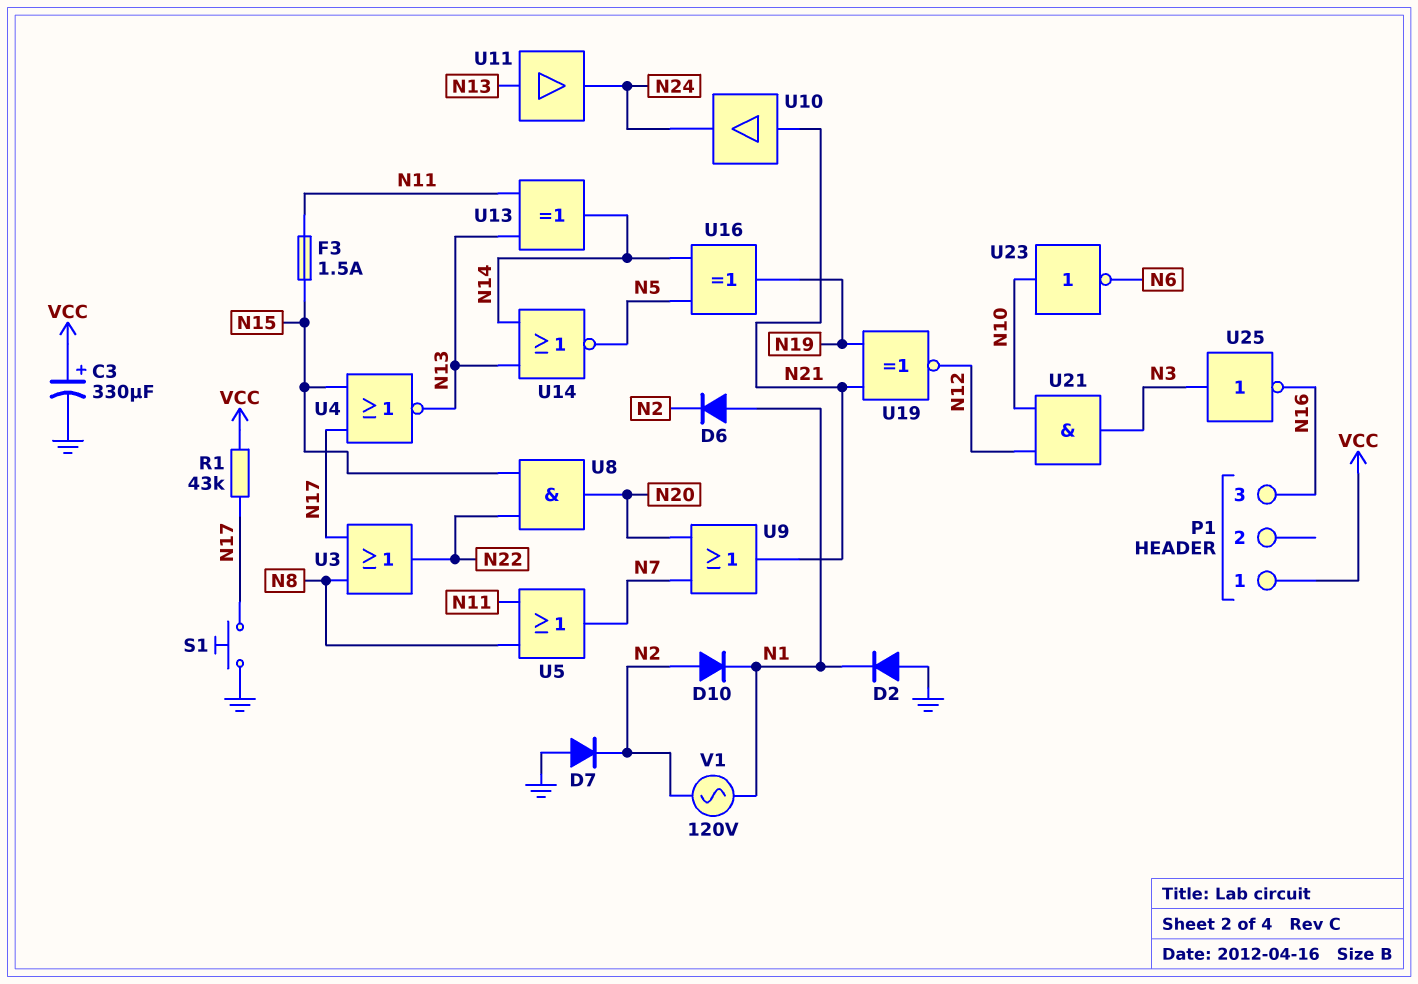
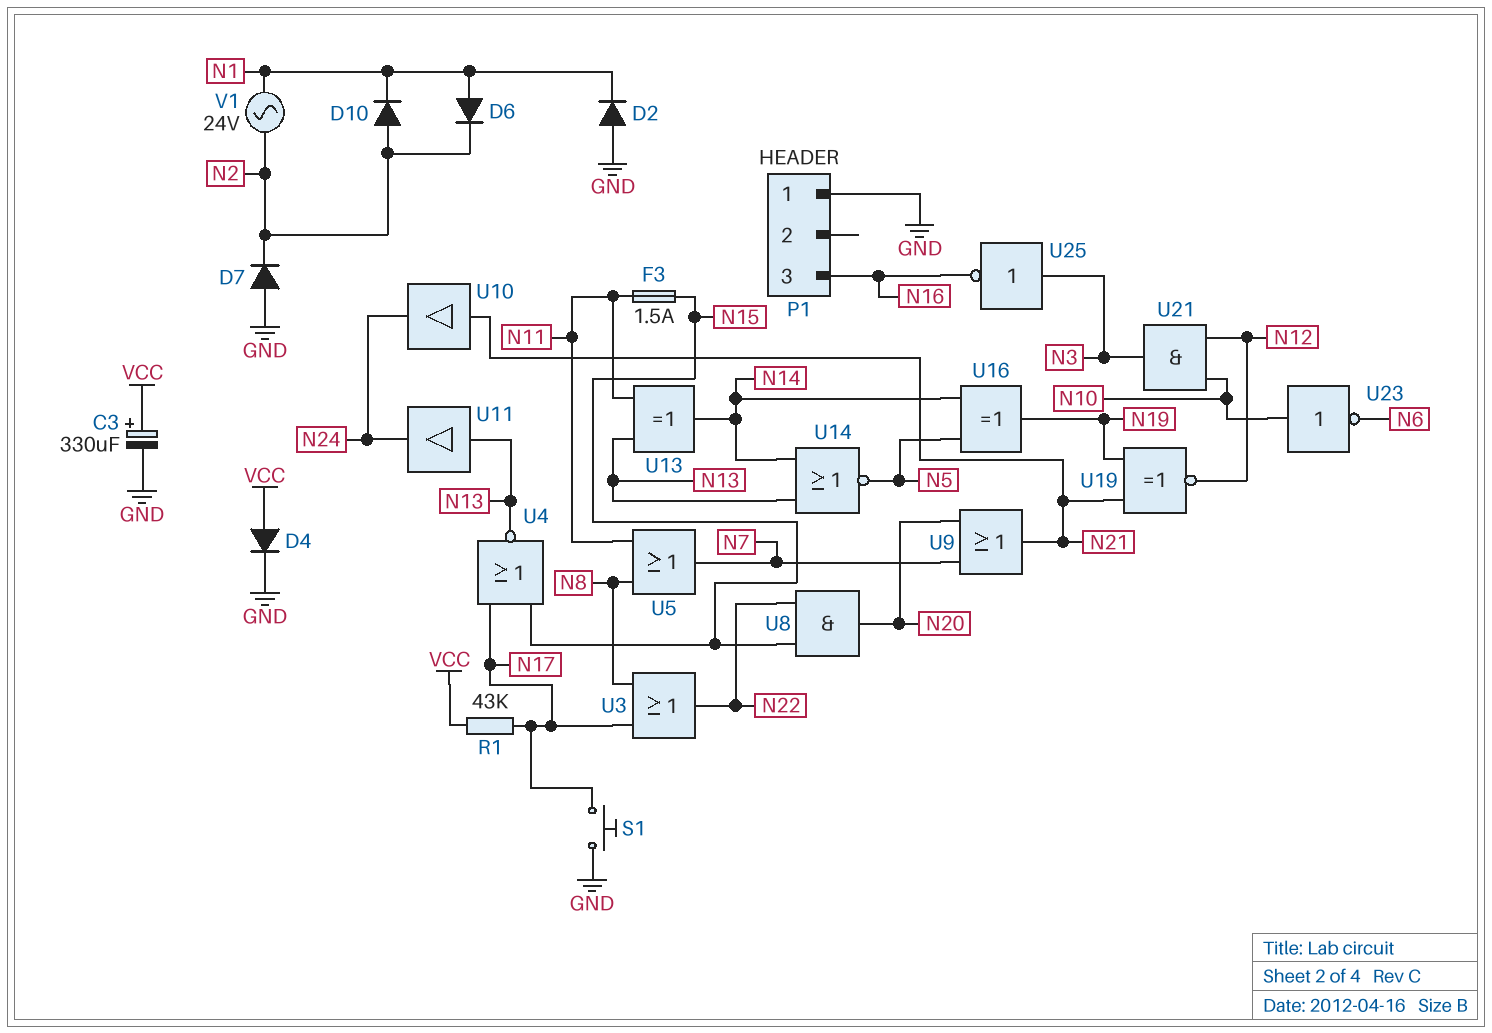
D4: none -> diode (A VCC, K GND)
P1 pin 1: VCC -> GND
V1: AC 120V (N1, N2) -> AC 24V (N1, N2)

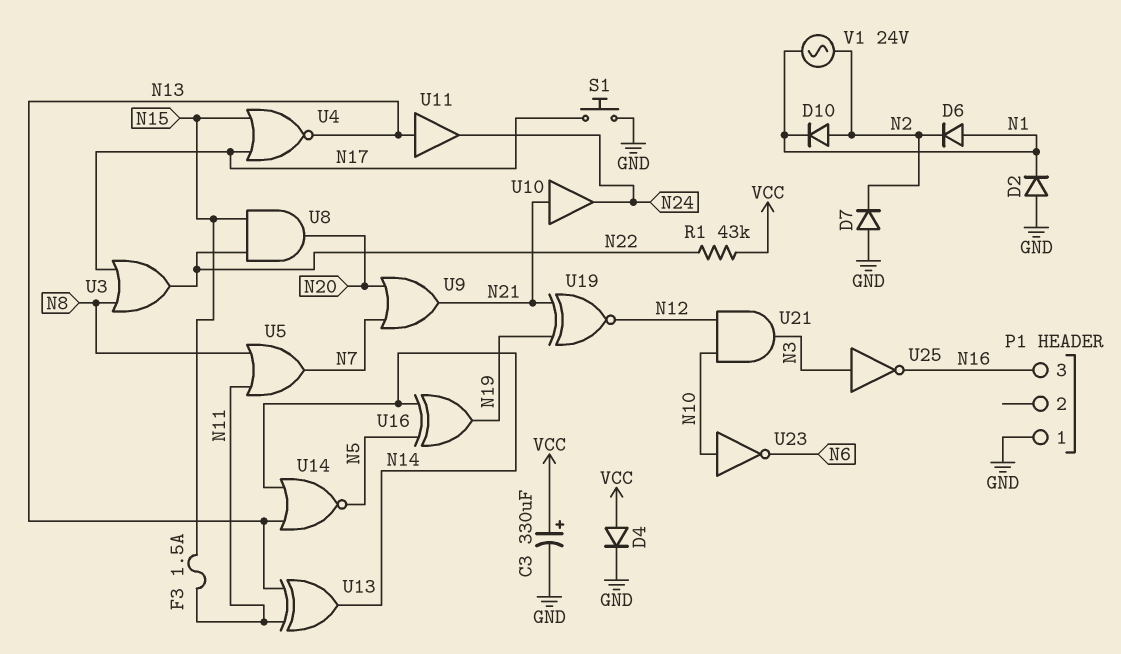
R1: 43k (N17, VCC) -> 43k (N22, VCC)

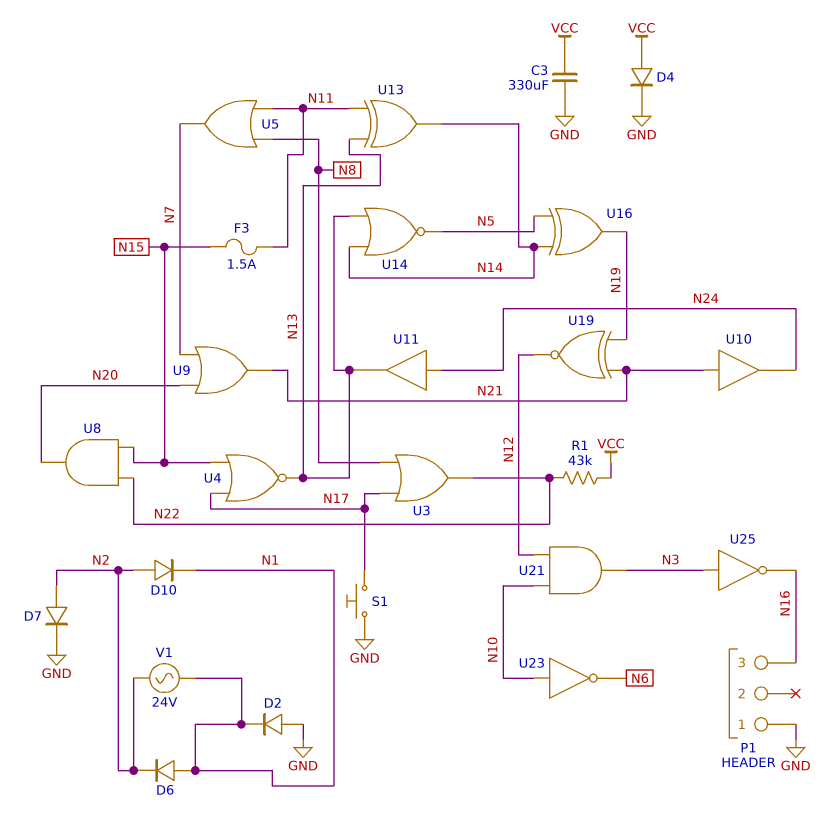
C3: 330uF (plus VCC, minus GND) -> 330uF (GND, VCC)
D7: diode (A GND, K N2) -> diode (A N2, K GND)
U11: buffer (in N13, out N24) -> buffer (in N24, out N13)

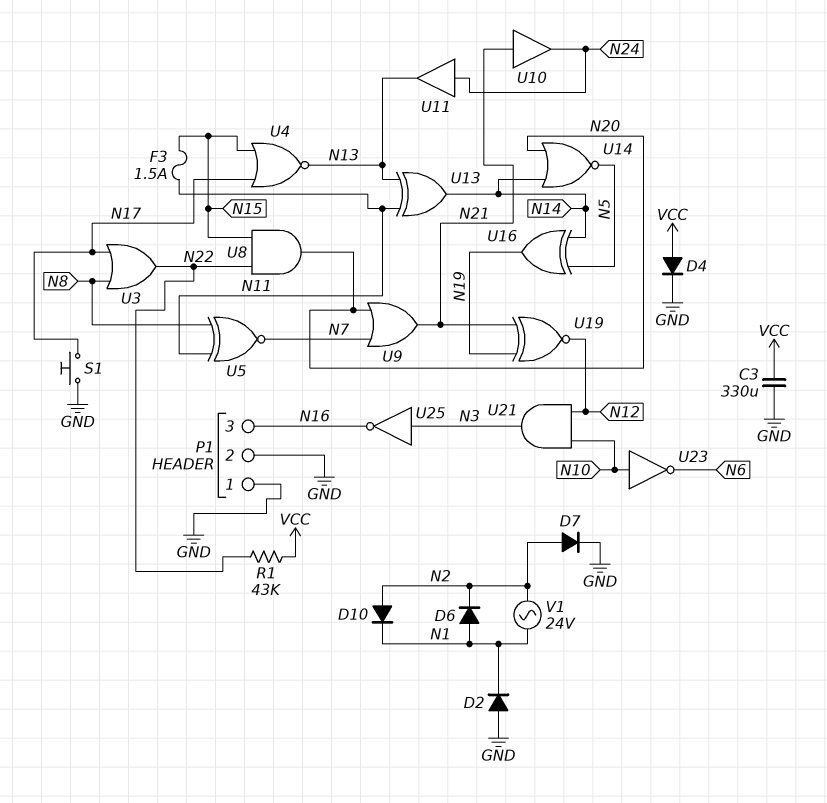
P1 pin 2: none -> GND
U5: OR (in N8, in N11, out N7) -> XNOR (in N8, in N11, out N7)
U14: NOR (in N13, in N14, out N5) -> NOR (in N14, in N20, out N5)

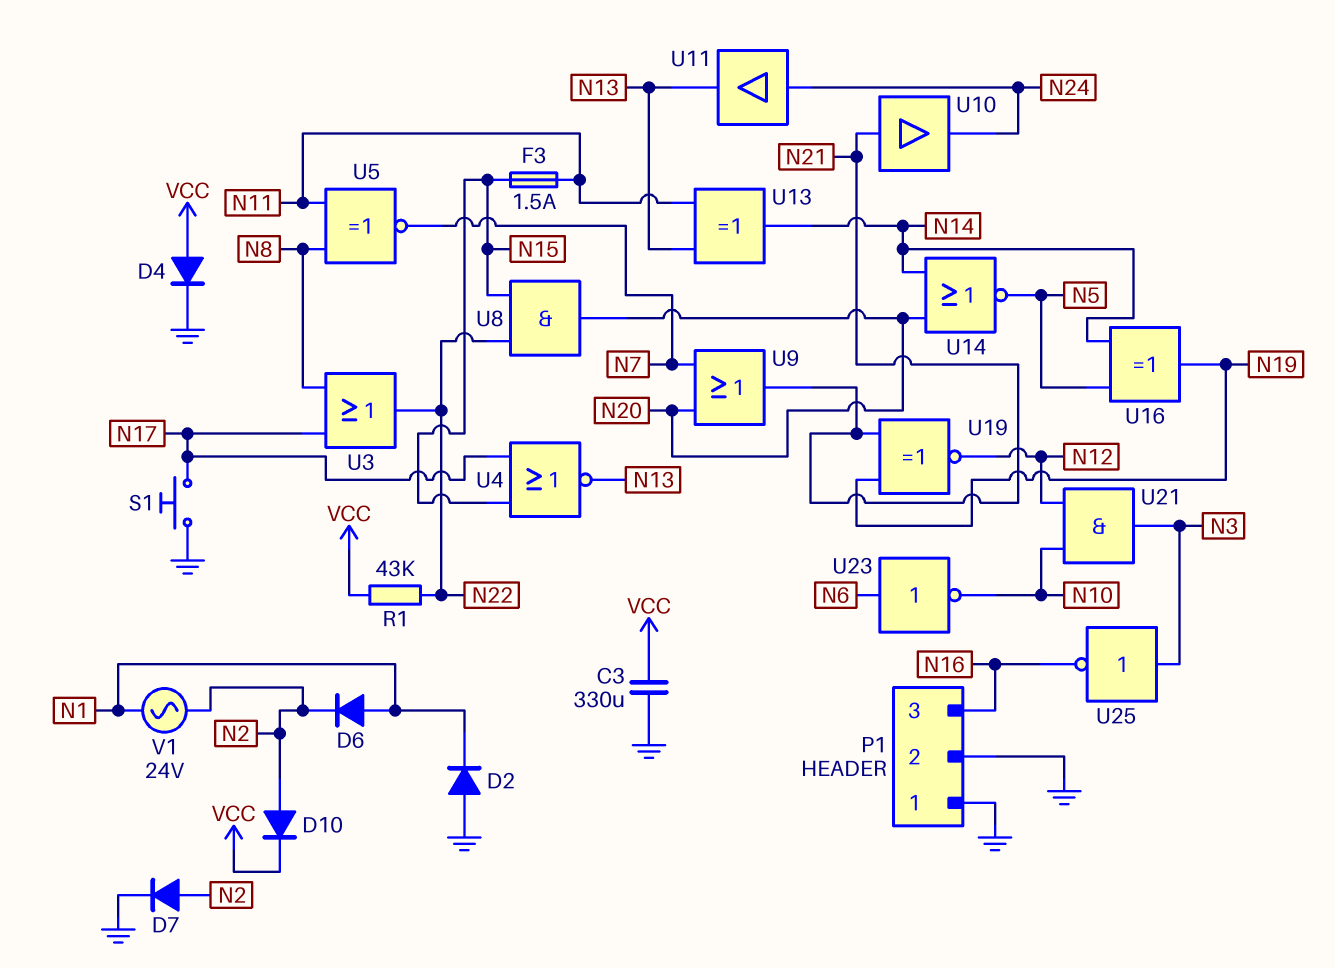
D10: diode (A N2, K N1) -> diode (A N2, K VCC)
U23: NOT (in N10, out N6) -> NOT (in N6, out N10)

